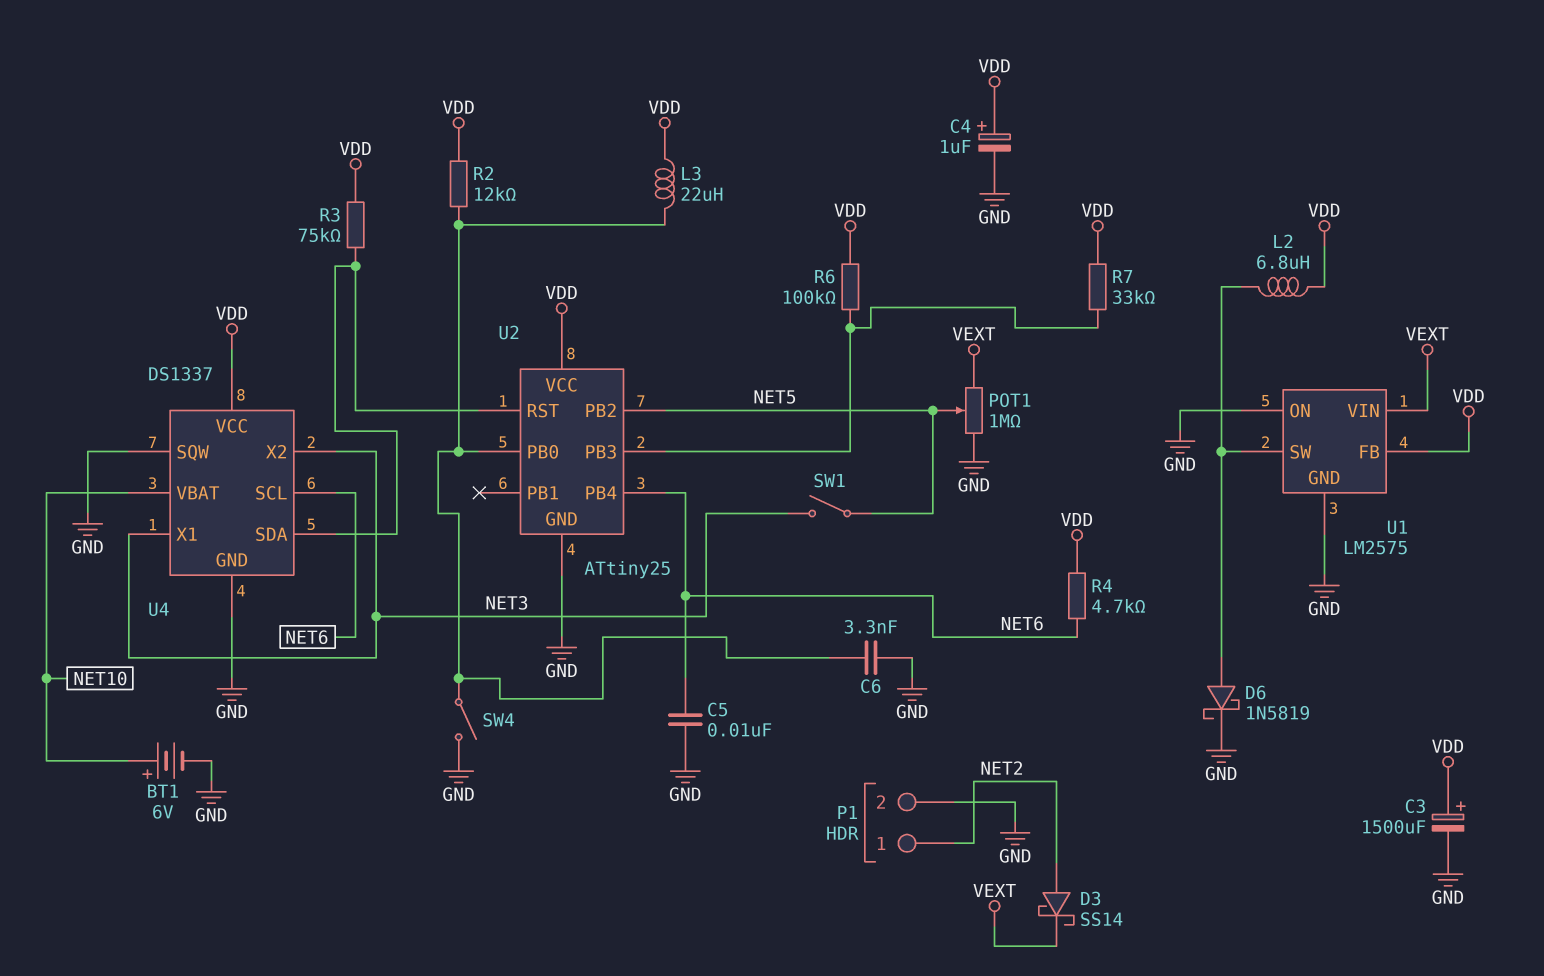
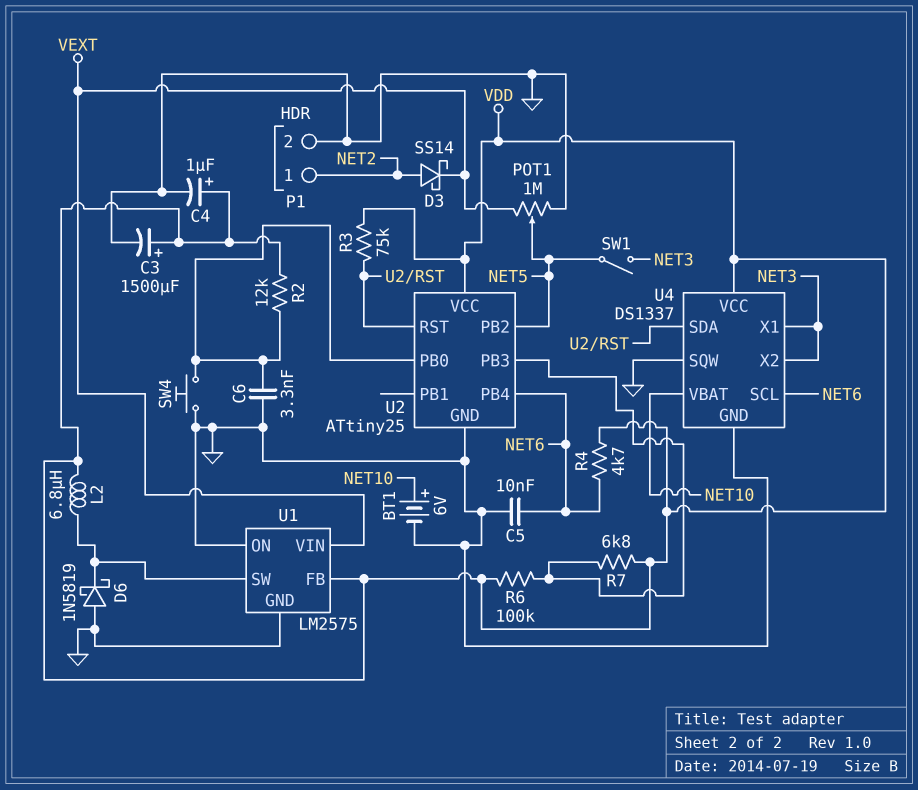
D6: schottky 1N5819 (A U1/SW, K GND) -> schottky 1N5819 (A GND, K U1/SW)
L3: 22uH (U2/PB0, VDD) -> none
R7: 33k (U2/PB3, VDD) -> 6.8k (U2/PB3, VDD)
SW4: switch (GND, U2/PB0) -> button (GND, U2/PB0)

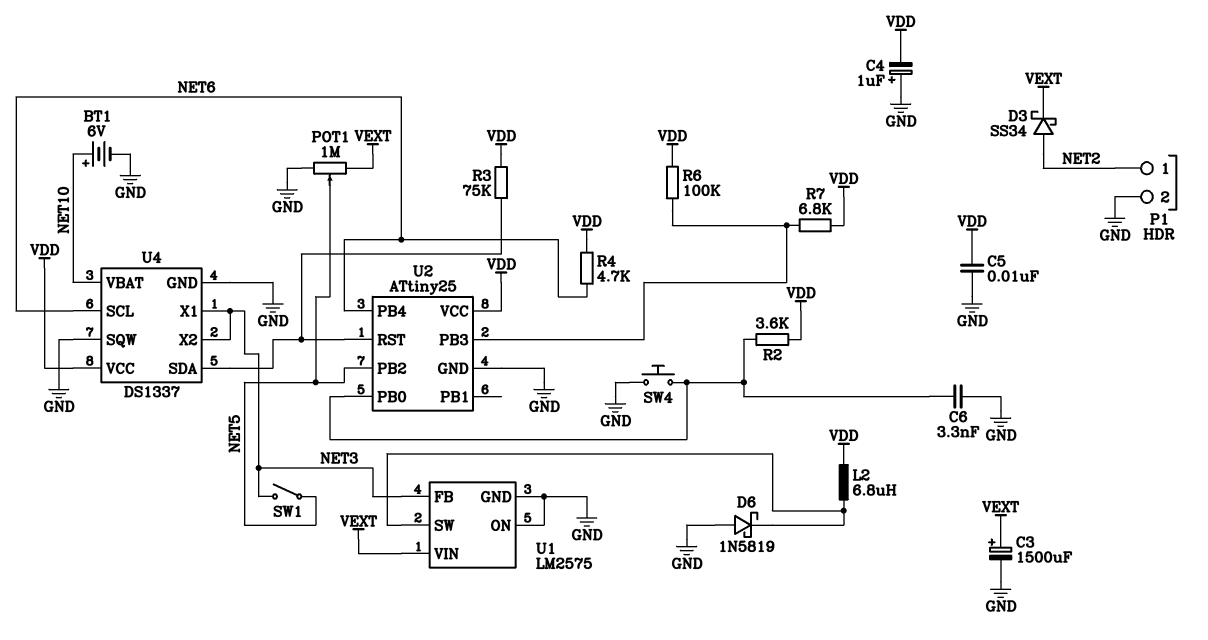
C3: 1500uF (plus VDD, minus GND) -> 1500uF (plus VEXT, minus GND)
C4: 1uF (plus VDD, minus GND) -> 1uF (plus GND, minus VDD)
C5: 10nF (GND, NET6) -> 10nF (GND, VDD)
D3: schottky SS14 (A NET2, K VEXT) -> schottky SS34 (A NET2, K VEXT)
R2: 12k (U2/PB0, VDD) -> 3.6k (U2/PB0, VDD)
U1 pin FB: VDD -> NET3

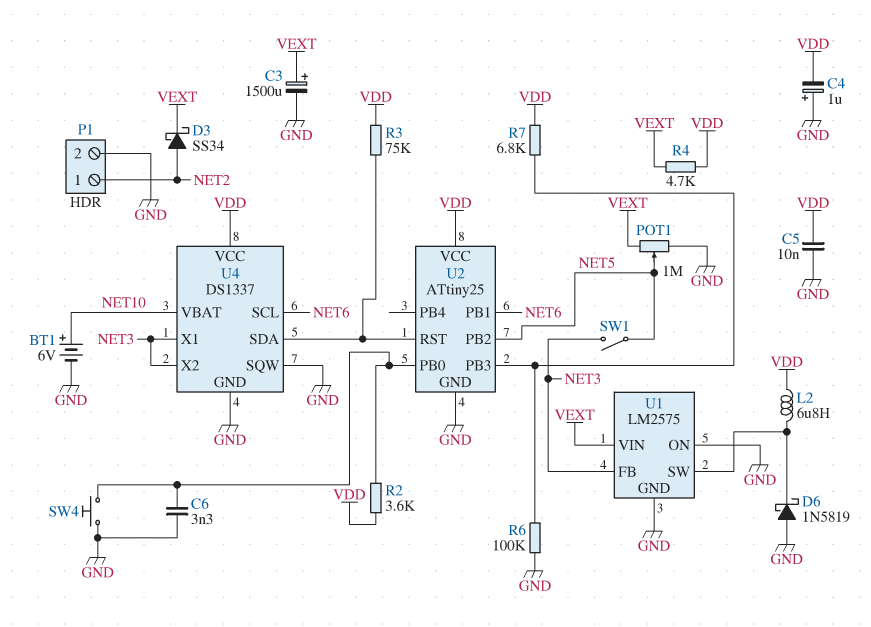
R4: 4.7k (NET6, VDD) -> 4.7k (VDD, VEXT)
R6: 100k (U2/PB3, VDD) -> 100k (GND, U2/PB3)
U2 pin PB1: none -> NET6
U2 pin PB4: NET6 -> none

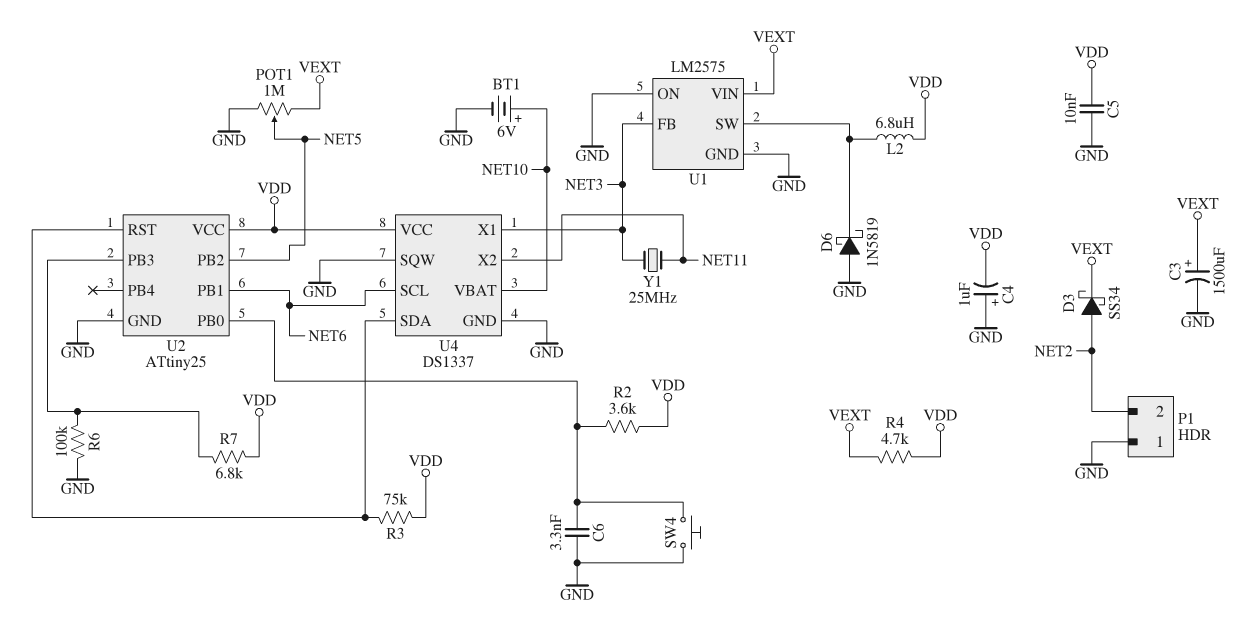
P1 pin 1: NET2 -> GND
P1 pin 2: GND -> NET2
SW1: switch (NET3, NET5) -> none
U4 pin X2: NET3 -> NET11
Y1: none -> 25MHz (NET3, NET11)

